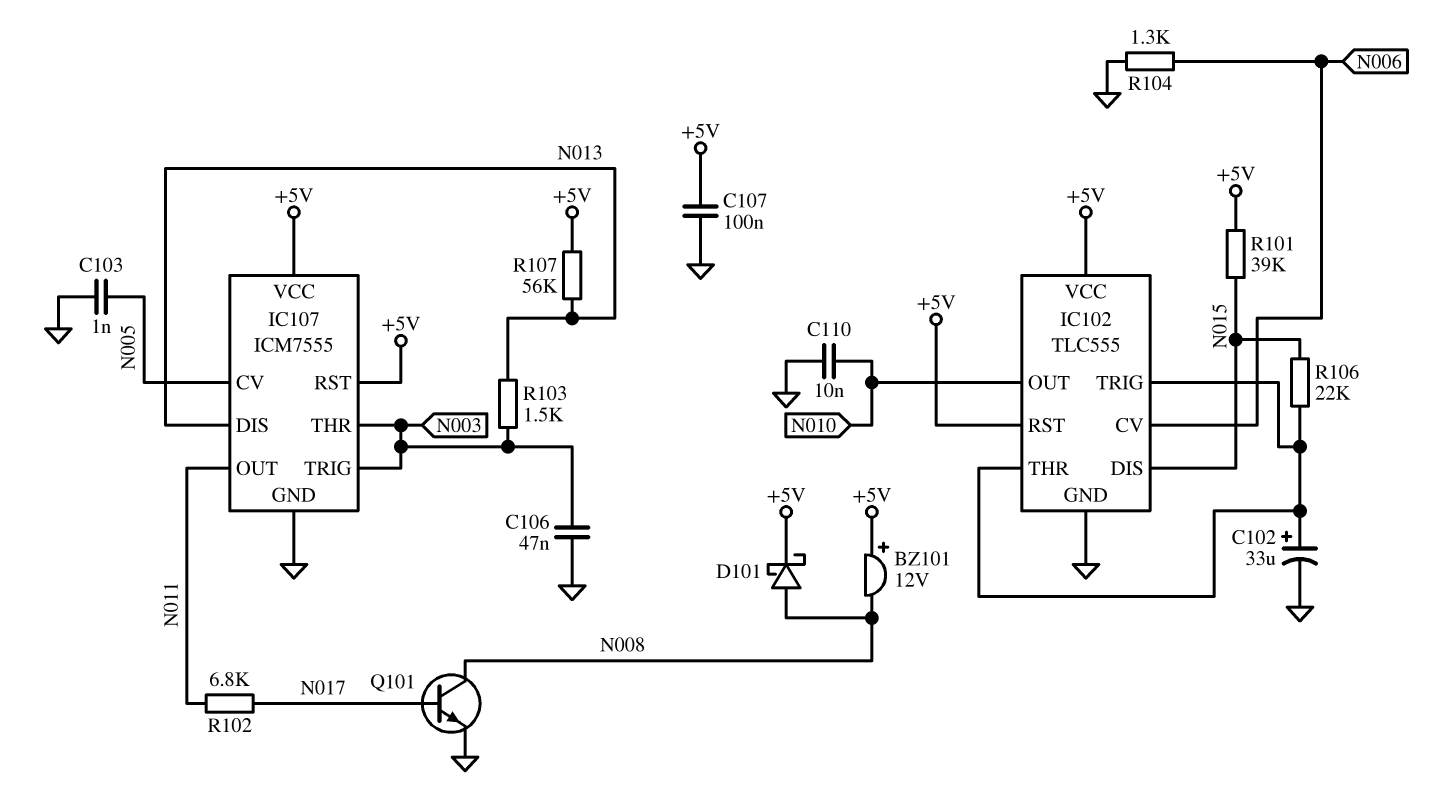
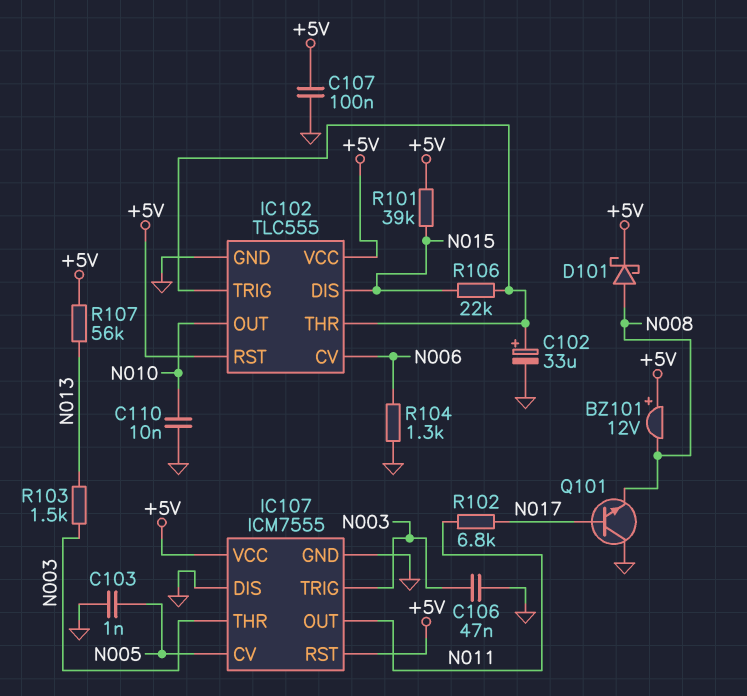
IC107 pin DIS: N013 -> GND
Q101: NPN (B N017, C N008, E GND) -> NPN (B N017, C GND, E N008)

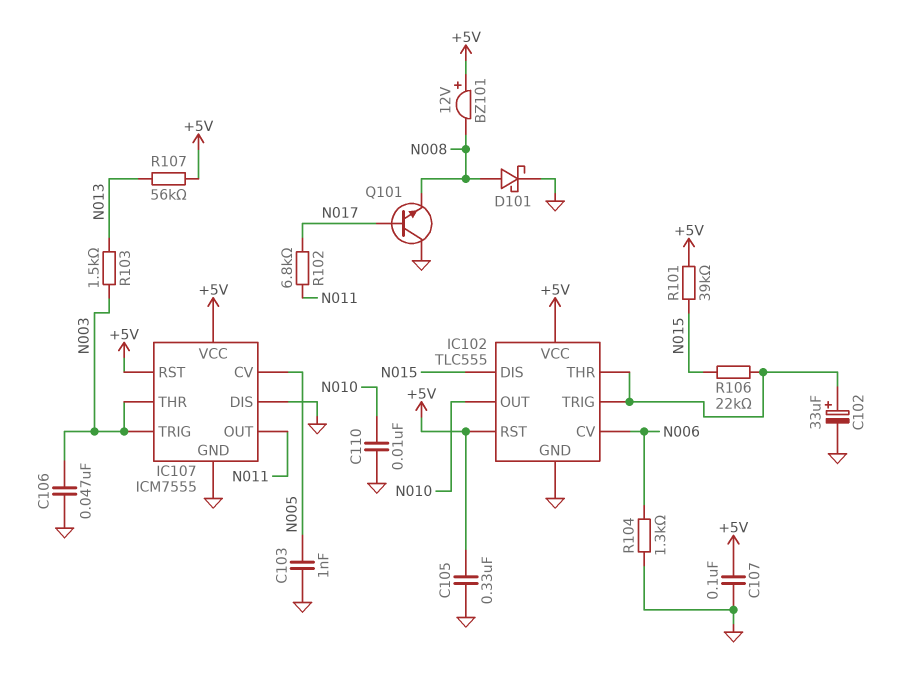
C105: none -> 330nF (+5V, GND)
D101: schottky (A N008, K +5V) -> schottky (A N008, K GND)

